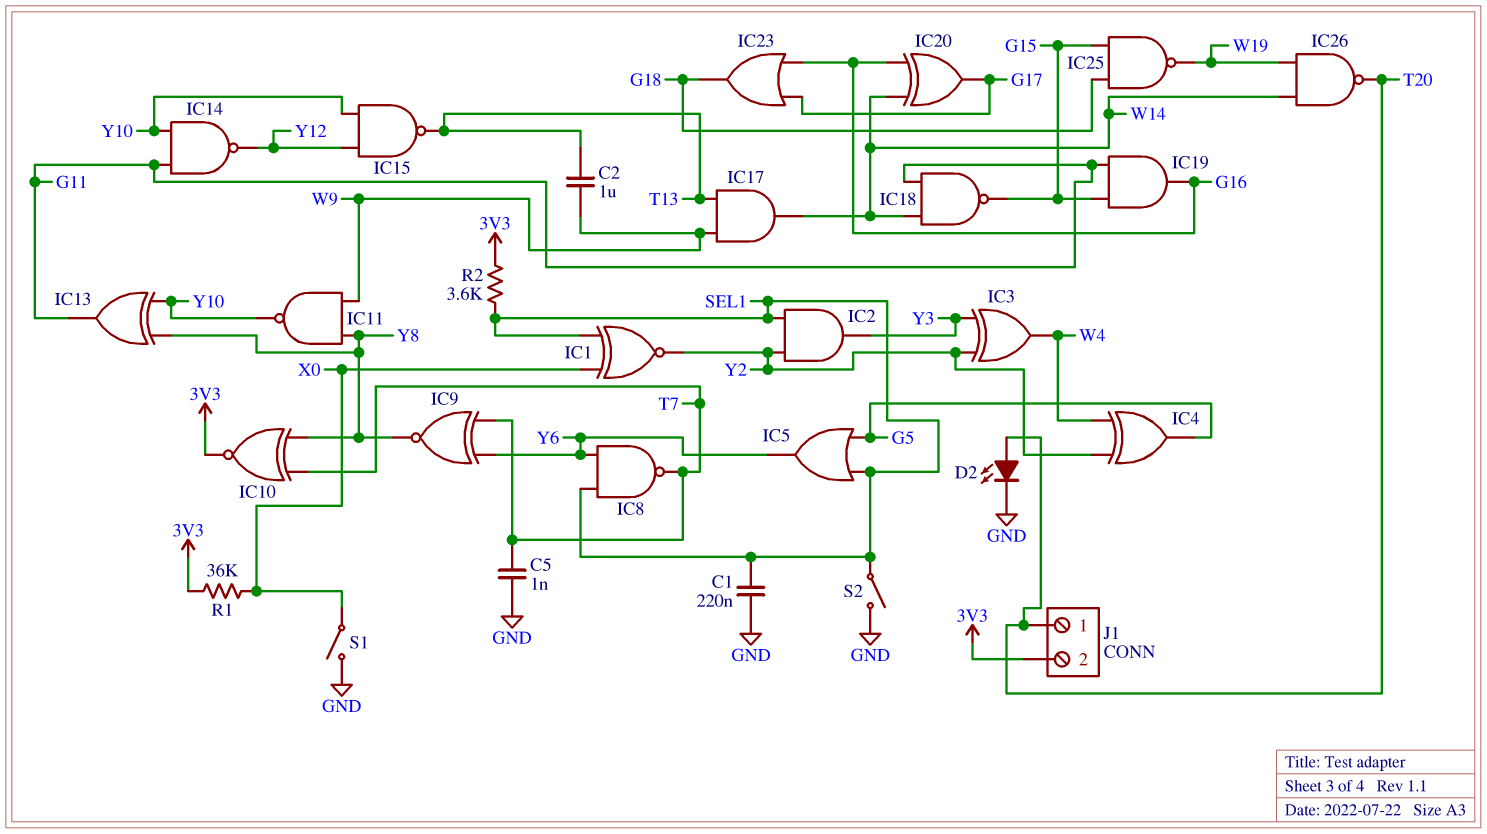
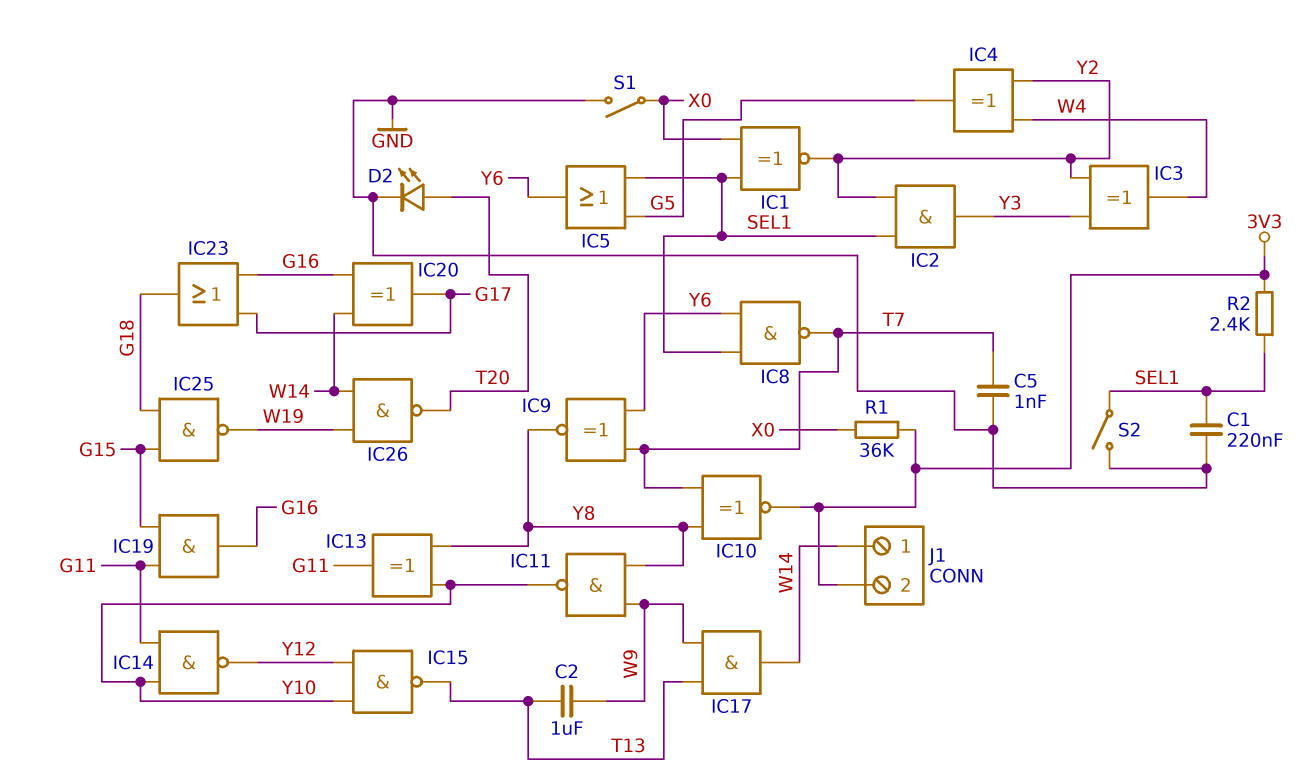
IC18: NAND (in G11, in W14, out G15) -> none
J1 pin 1: T20 -> W14
R2: 3.6k (3V3, SEL1) -> 2.4k (3V3, SEL1)

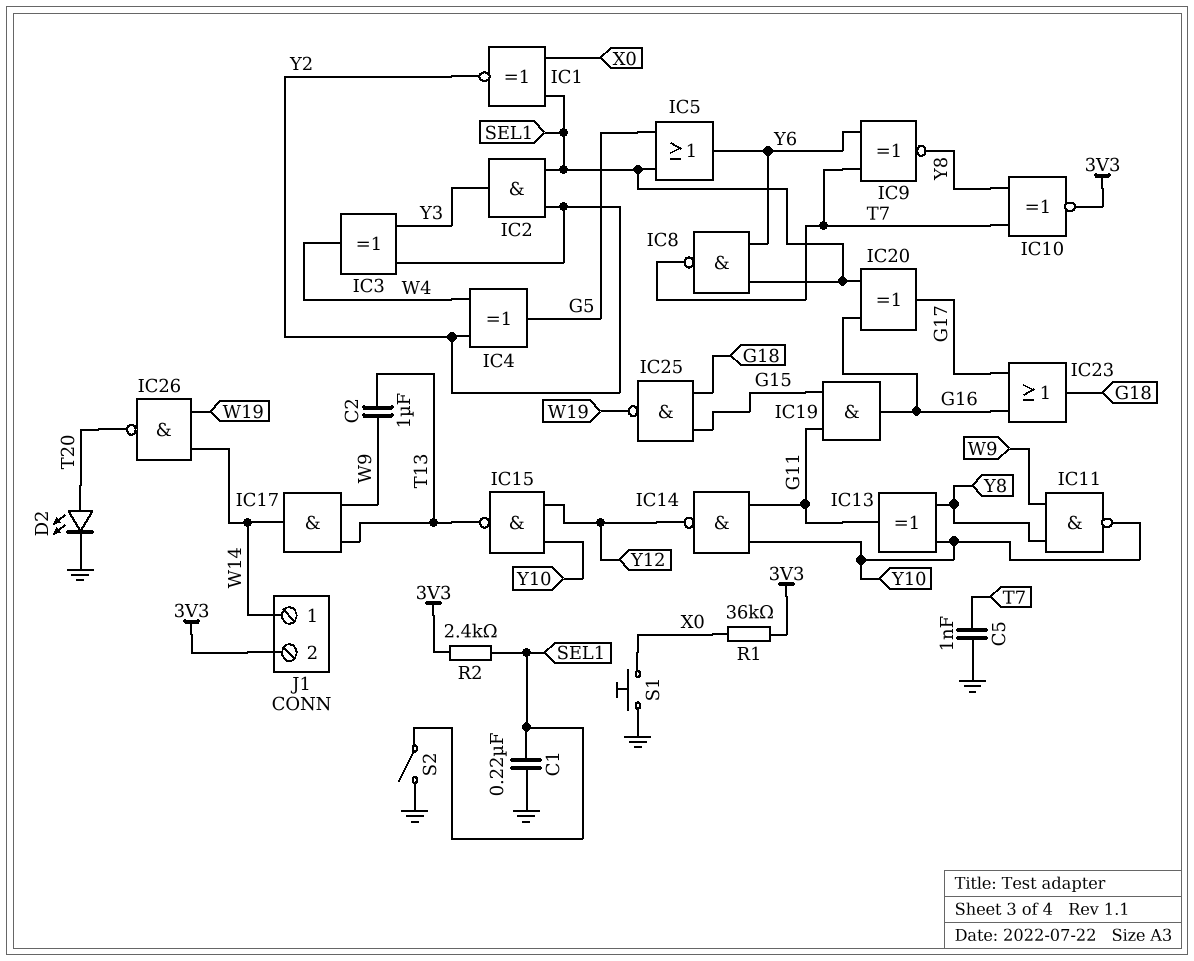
IC20: XOR (in G16, in W14, out G17) -> XOR (in G16, in SEL1, out G17)
S1: switch (GND, X0) -> button (GND, X0)

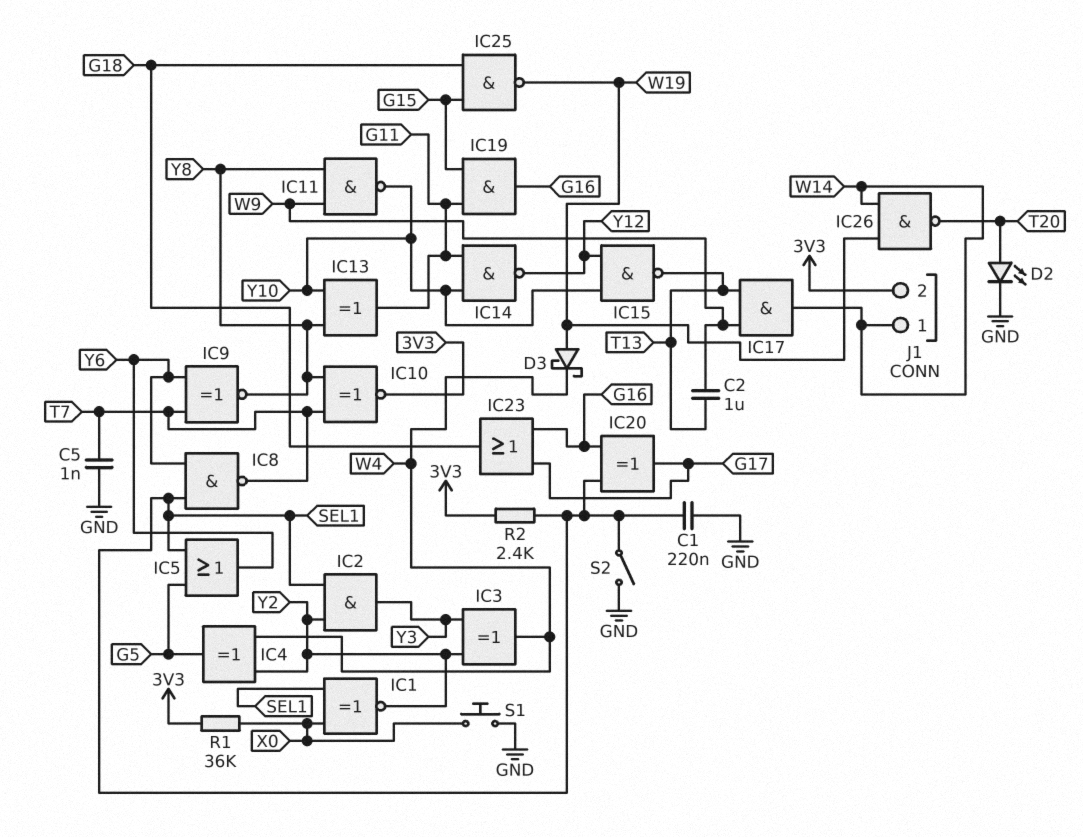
D3: none -> schottky (A W19, K W4)

